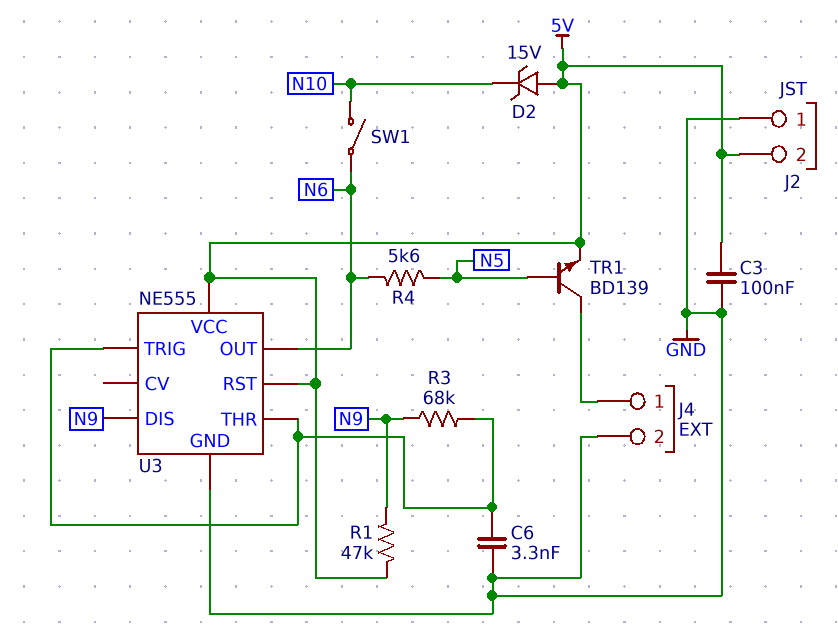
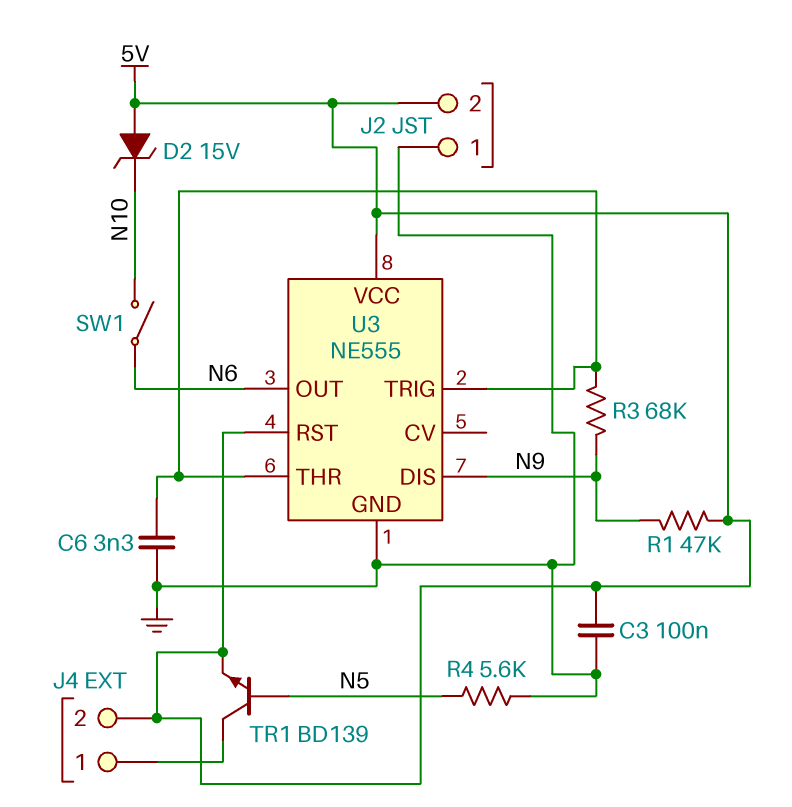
J4 pin 2: GND -> 5V
R4: 5.6k (N5, N6) -> 5.6k (GND, N5)

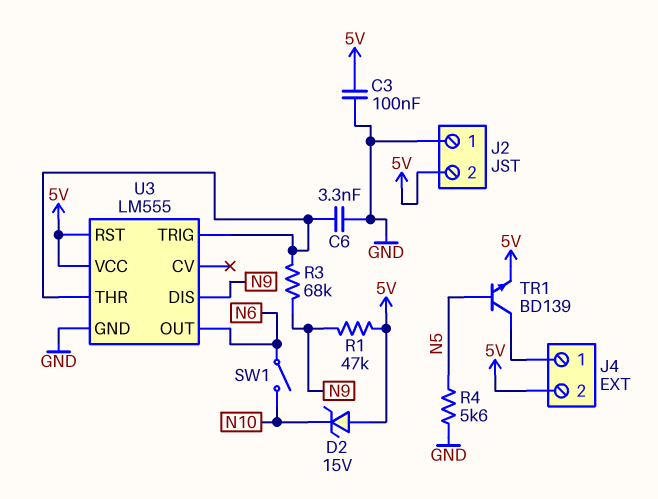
U3: NE555 -> LM555

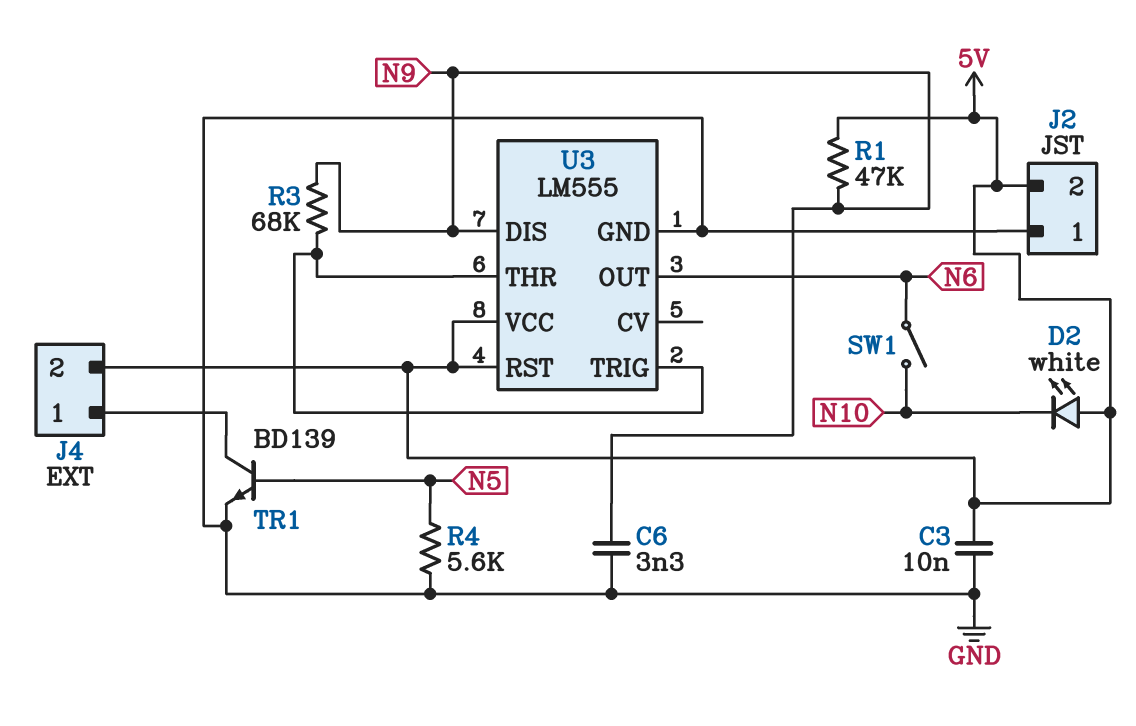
C3: 100nF (5V, GND) -> 10nF (5V, GND)
C6: 3.3nF (GND, U3/THR) -> 3.3nF (GND, N9)
D2: zener 15V (A 5V, K N10) -> LED white (A 5V, K N10)
TR1: NPN BD139 (B N5, C J4/1, E 5V) -> NPN BD139 (B N5, C J4/1, E GND)

